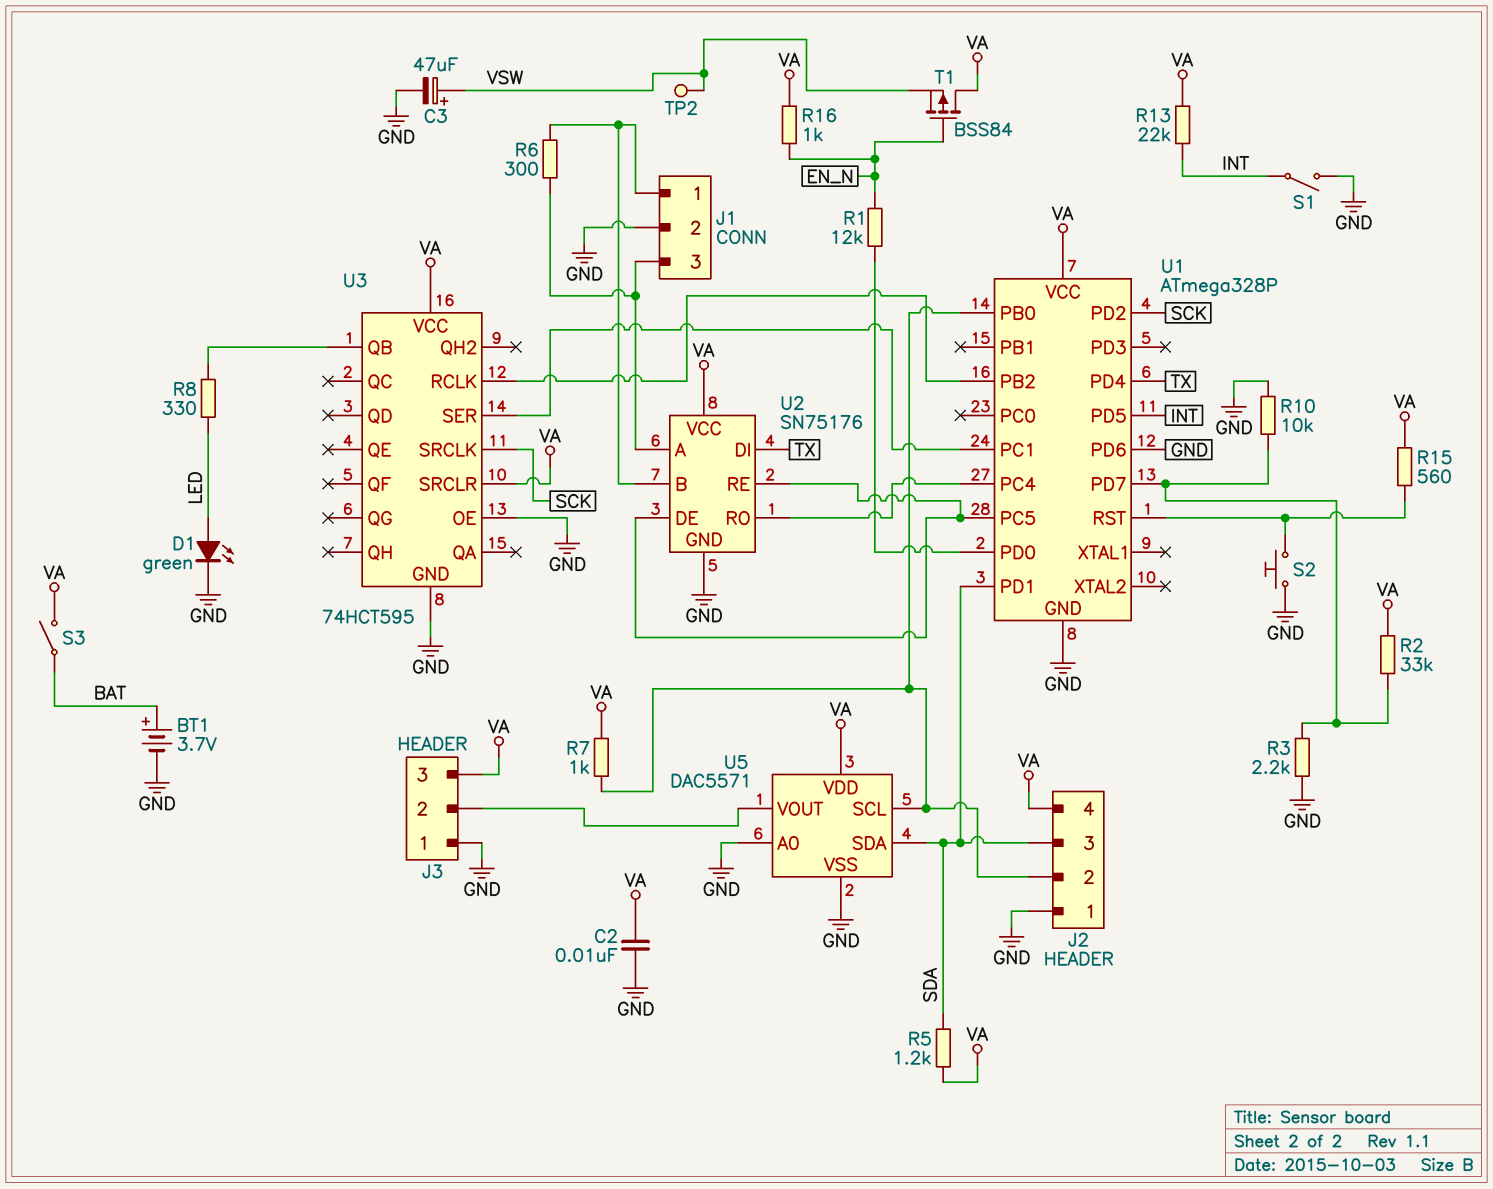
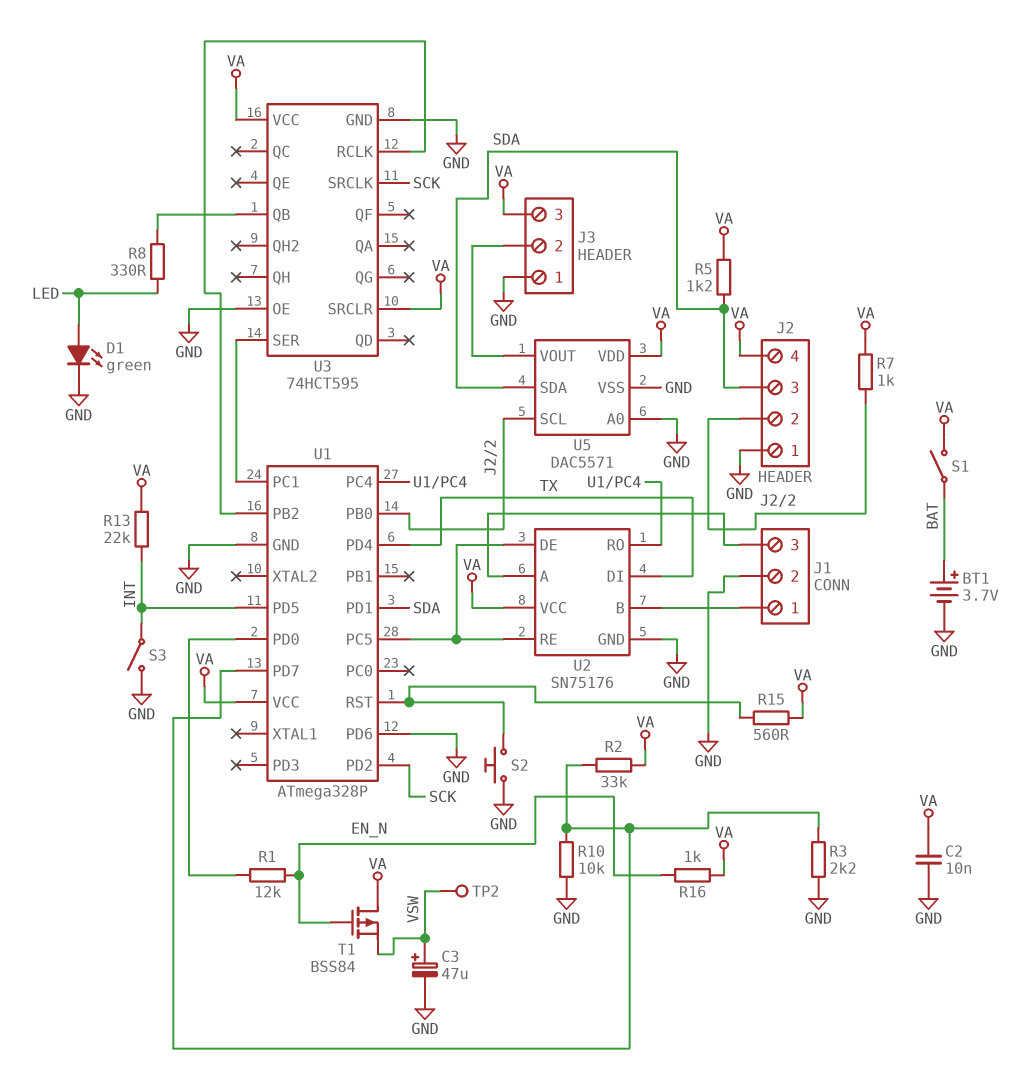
R6: 300 (J1/1, J1/3) -> none
S1: switch (GND, INT) -> switch (BAT, VA)
S3: switch (BAT, VA) -> switch (GND, INT)

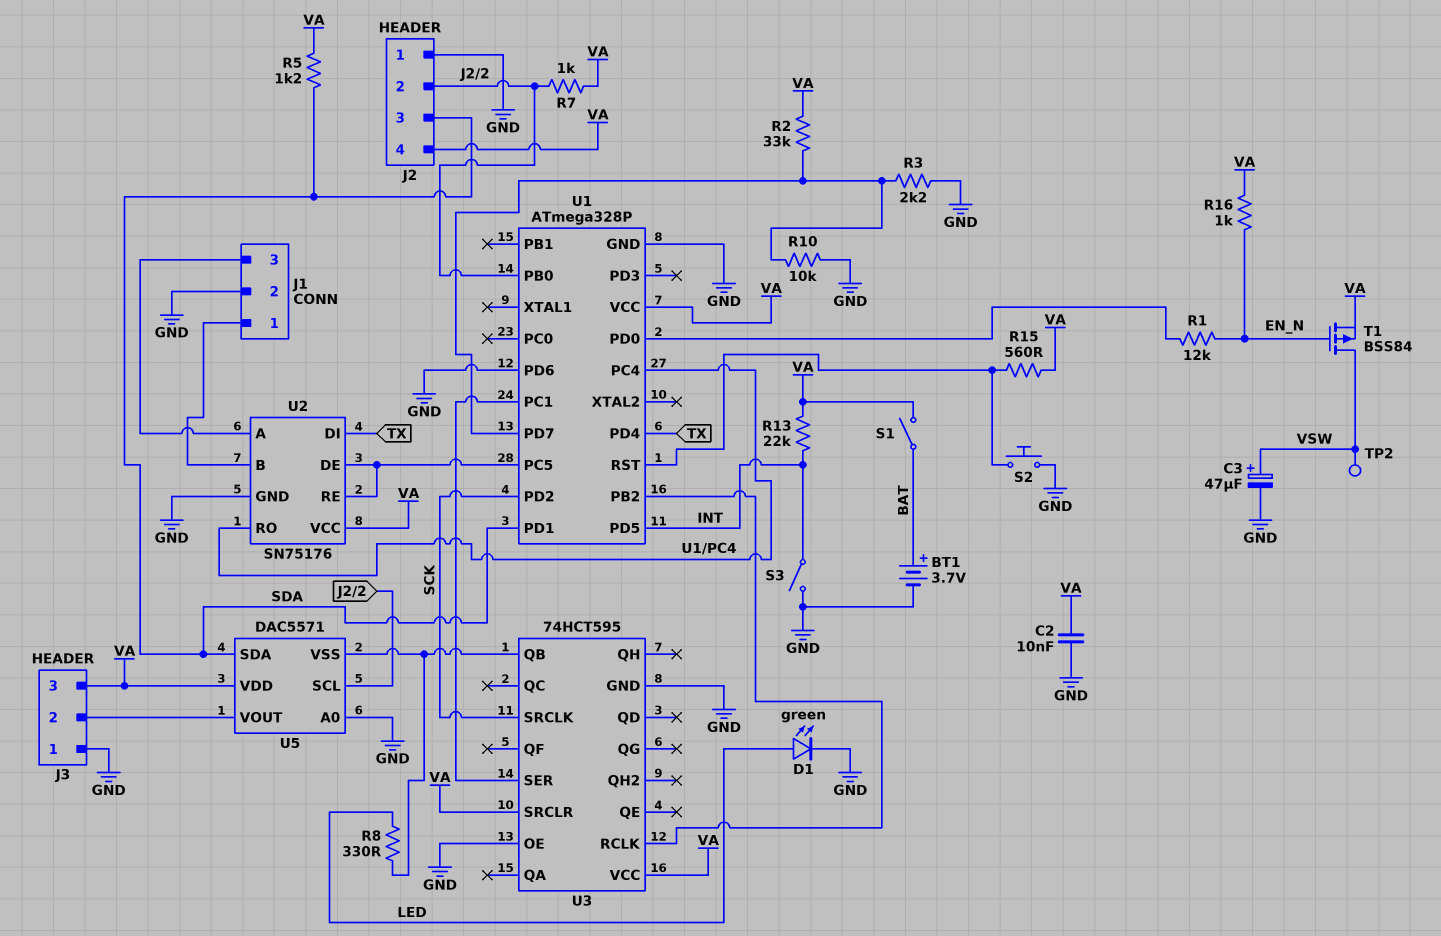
T1: PMOS BSS84 (G EN_N, D VA, S VSW) -> PMOS BSS84 (G EN_N, D VSW, S VA)
U5 pin VSS: GND -> U3/QB

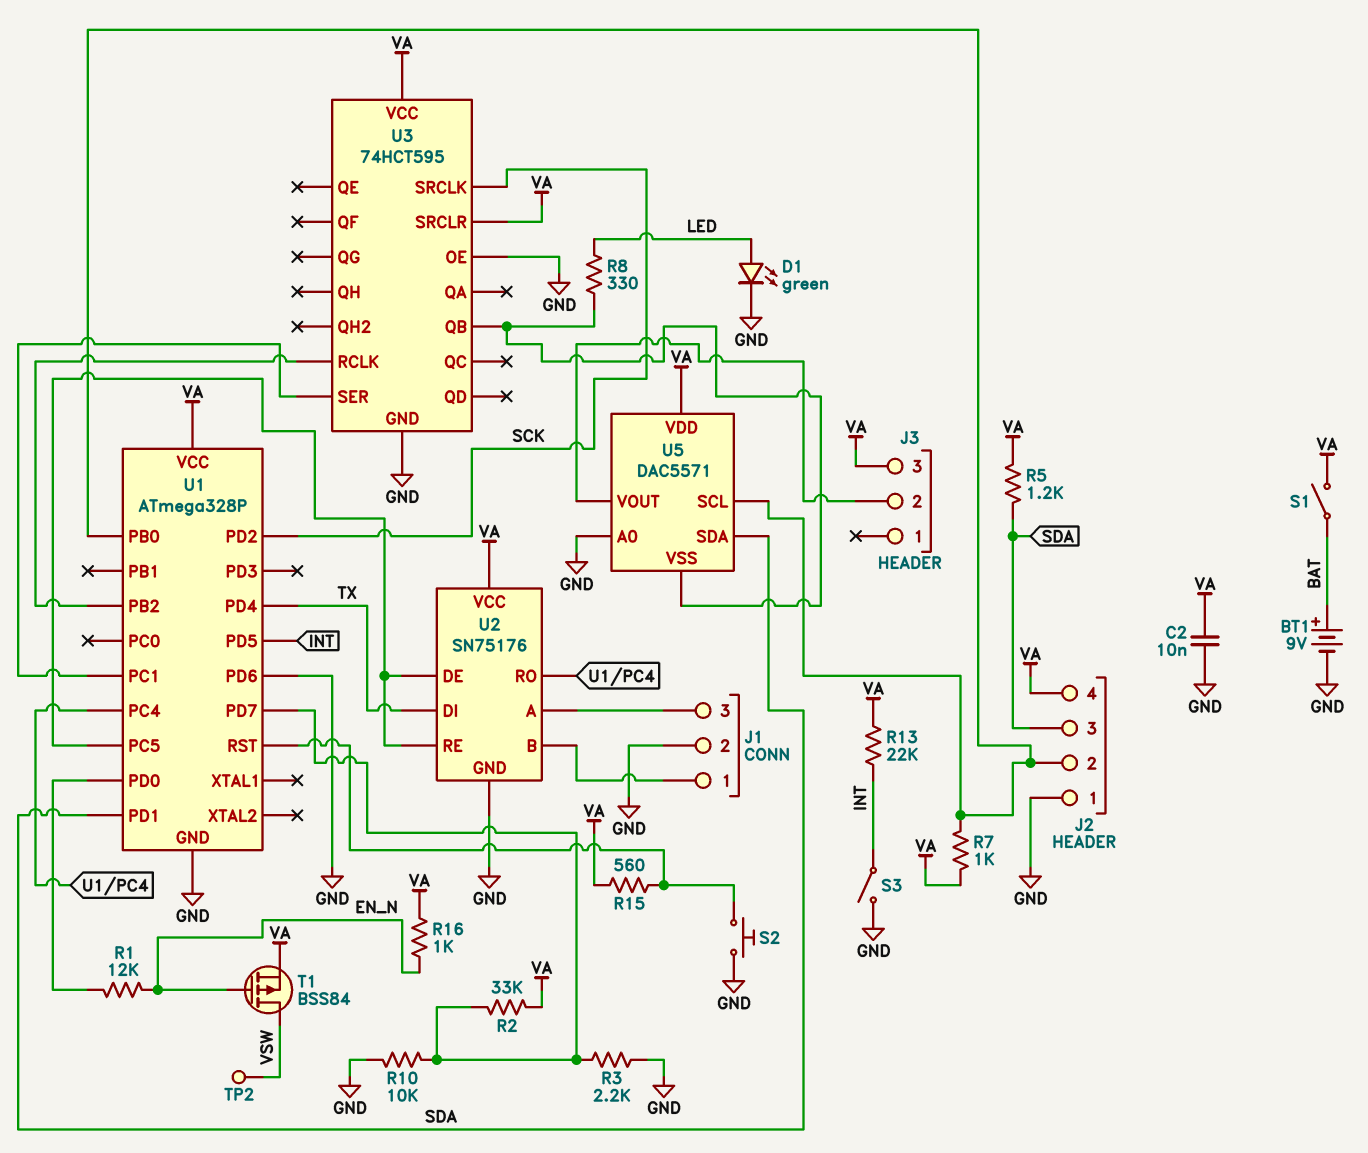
BT1: 3.7V (plus BAT, minus GND) -> 9V (plus BAT, minus GND)
C3: 47uF (plus VSW, minus GND) -> none
J3 pin 1: GND -> none

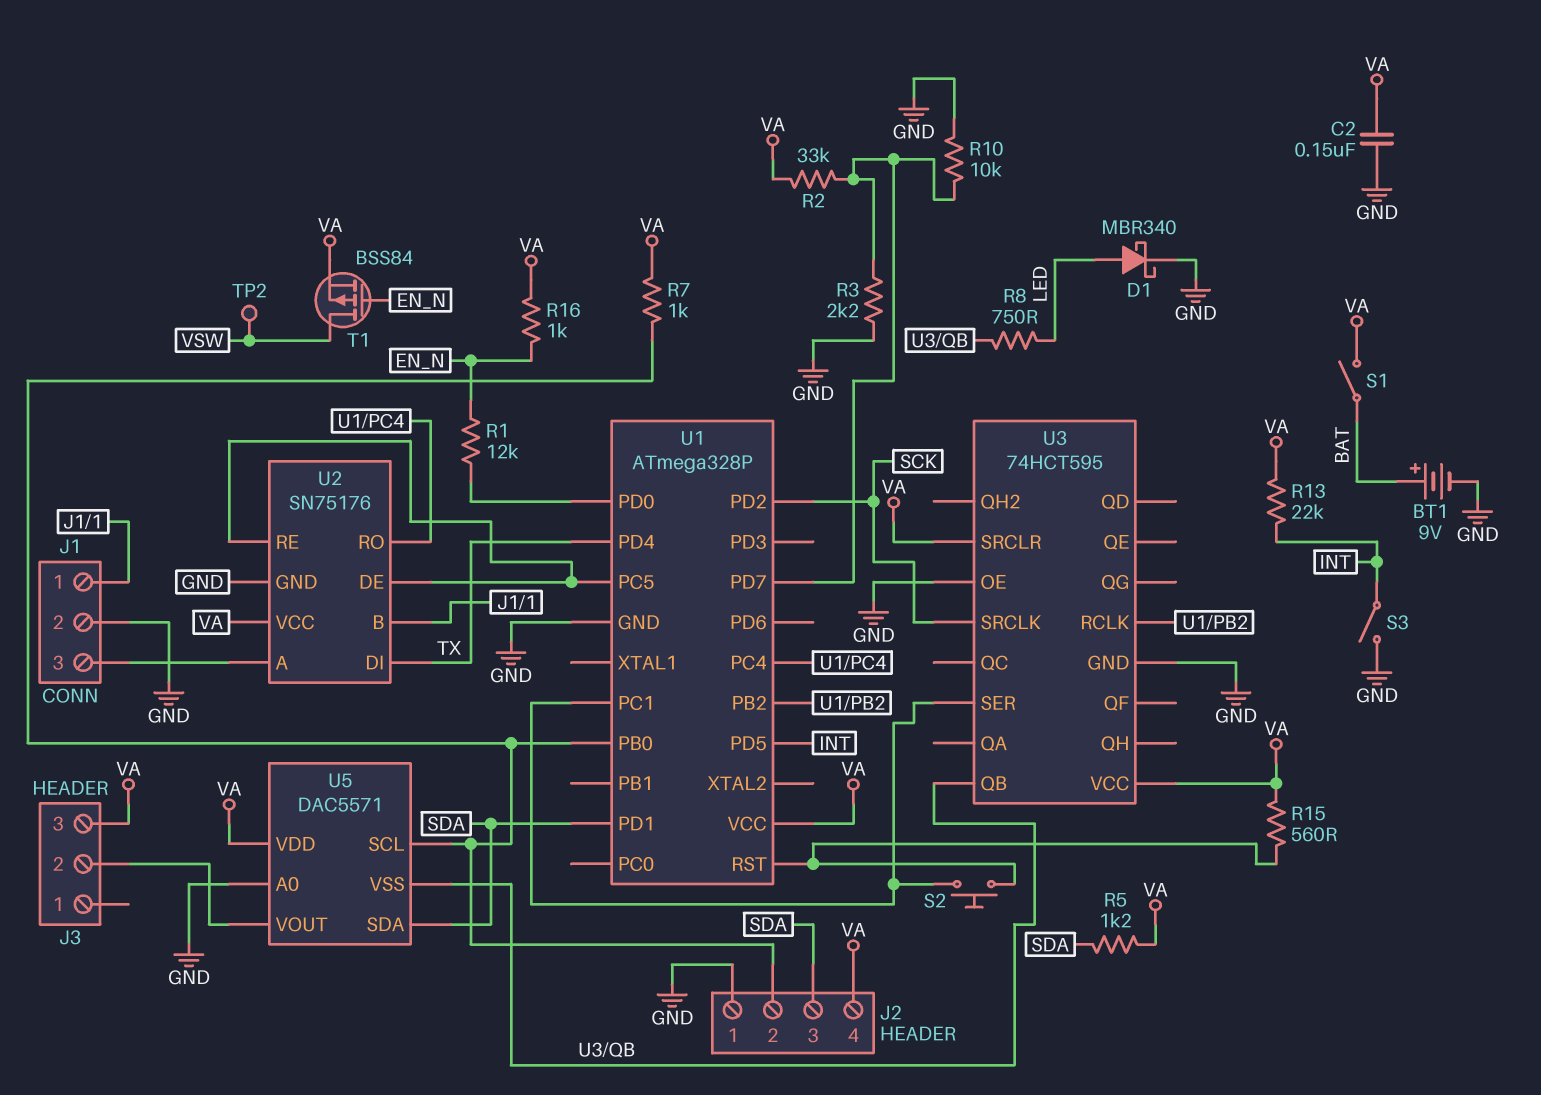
C2: 10nF (GND, VA) -> 150nF (GND, VA)
D1: LED green (A LED, K GND) -> schottky MBR340 (A LED, K GND)
R8: 330 (LED, U3/QB) -> 750 (LED, U3/QB)
S2: button (GND, U1/RST) -> button (U1/PC1, U1/RST)
U1 pin PD6: GND -> none

